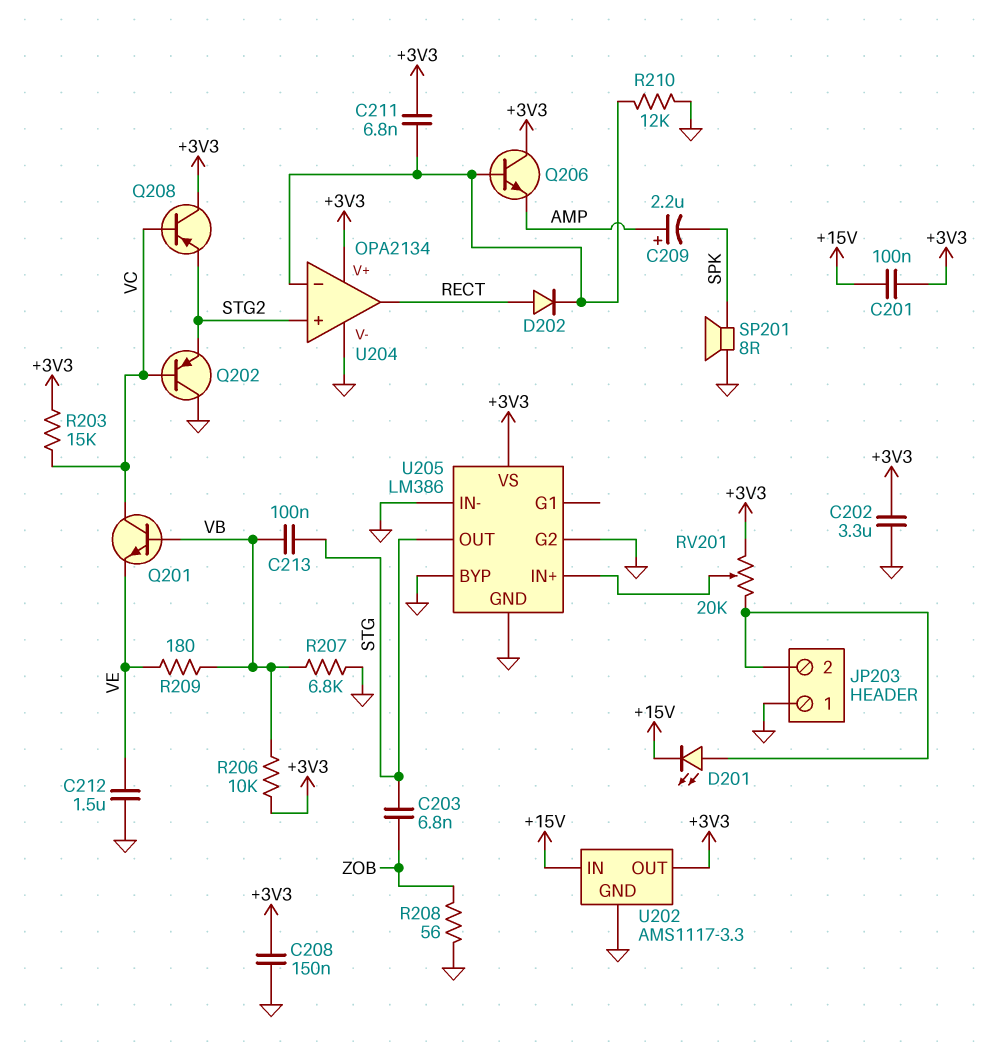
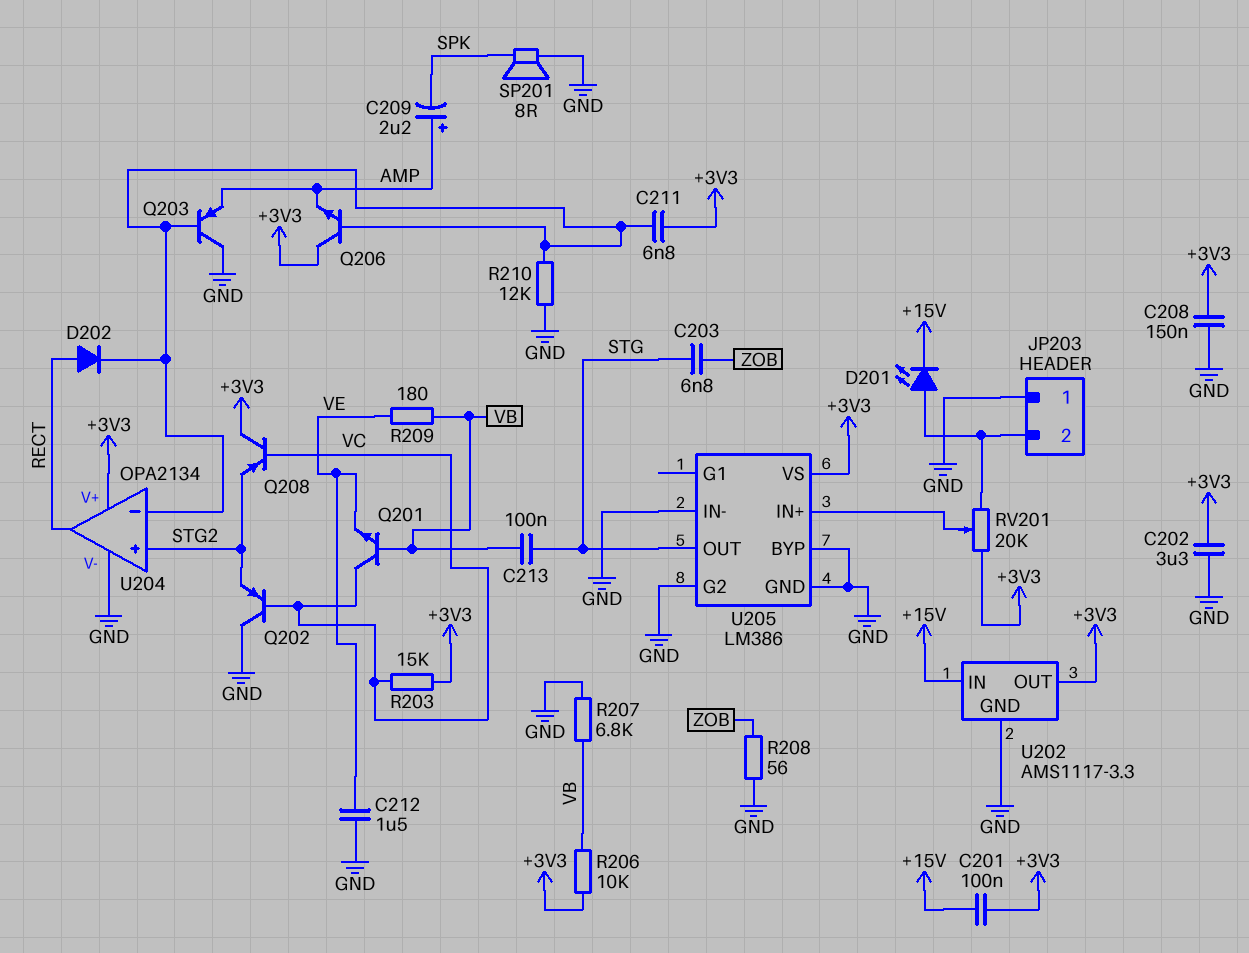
Q203: none -> PNP (B U204/in-, C GND, E AMP)

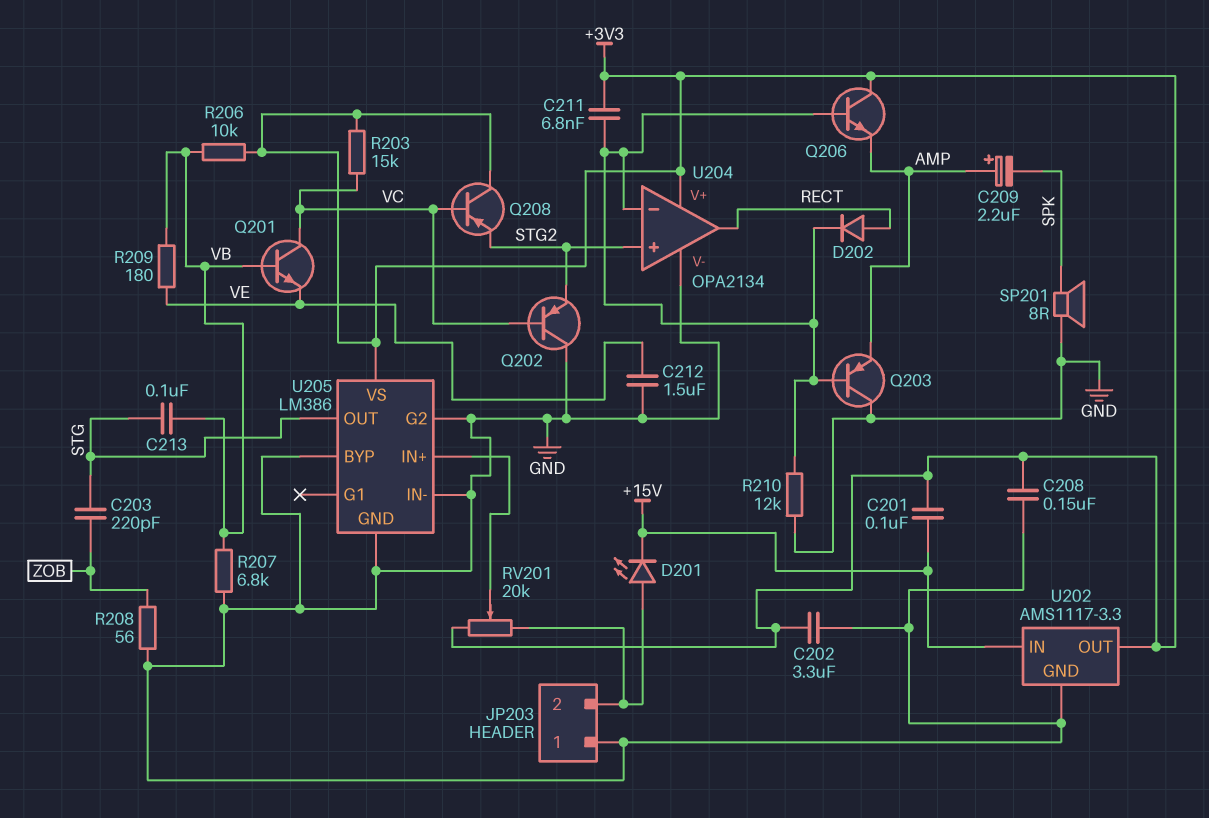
C203: 6.8nF (STG, ZOB) -> 220pF (STG, ZOB)

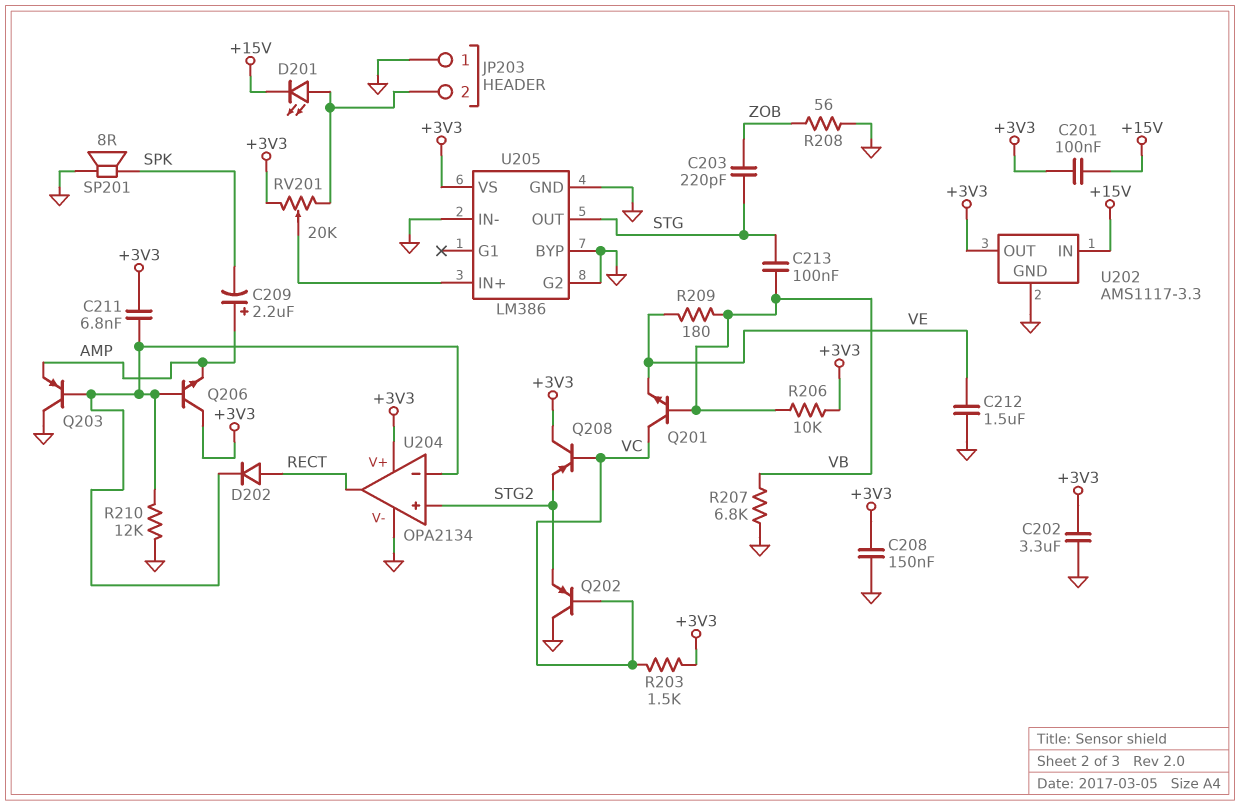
R203: 15k (+3V3, VC) -> 1.5k (+3V3, VC)

